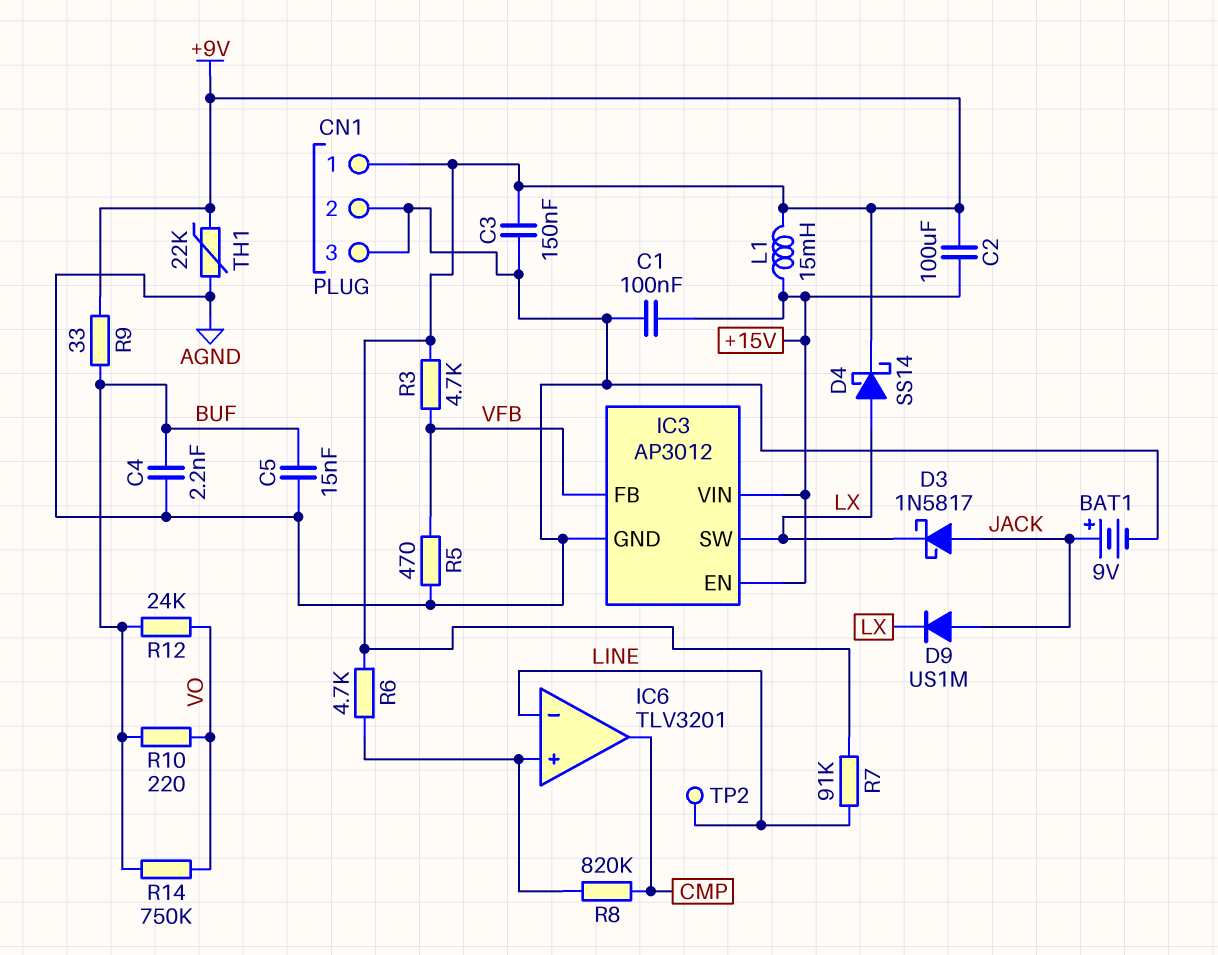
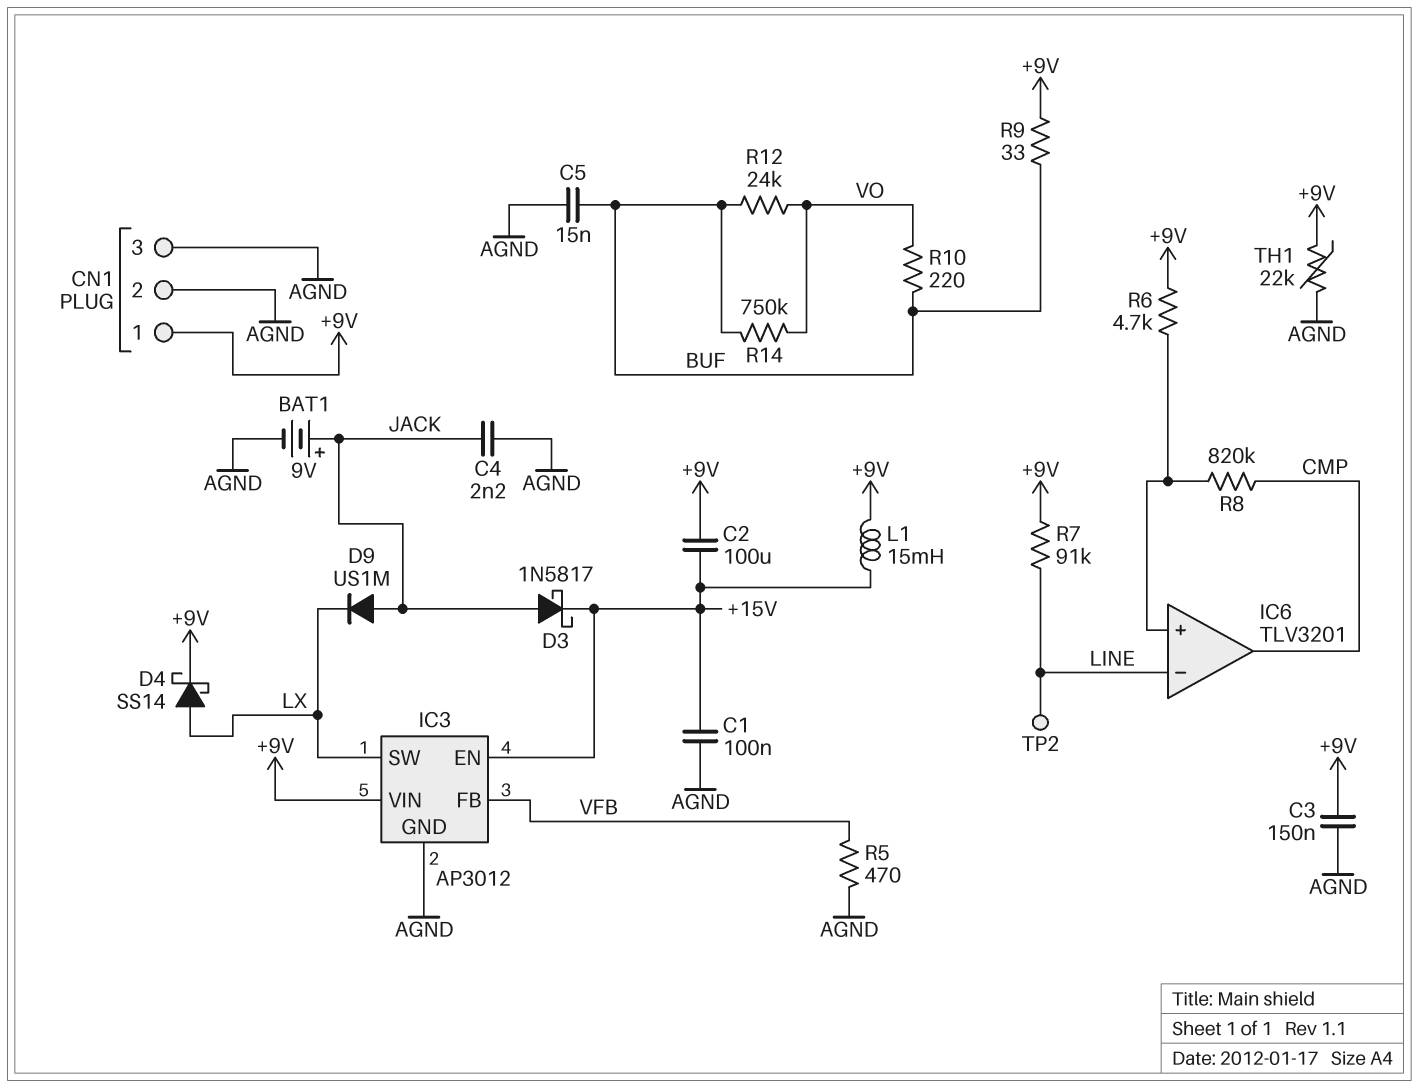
C4: 2.2nF (AGND, BUF) -> 2.2nF (AGND, JACK)
D3: schottky 1N5817 (A JACK, K LX) -> schottky 1N5817 (A JACK, K +15V)
IC3 pin VIN: +15V -> +9V
R3: 4.7k (+9V, VFB) -> none

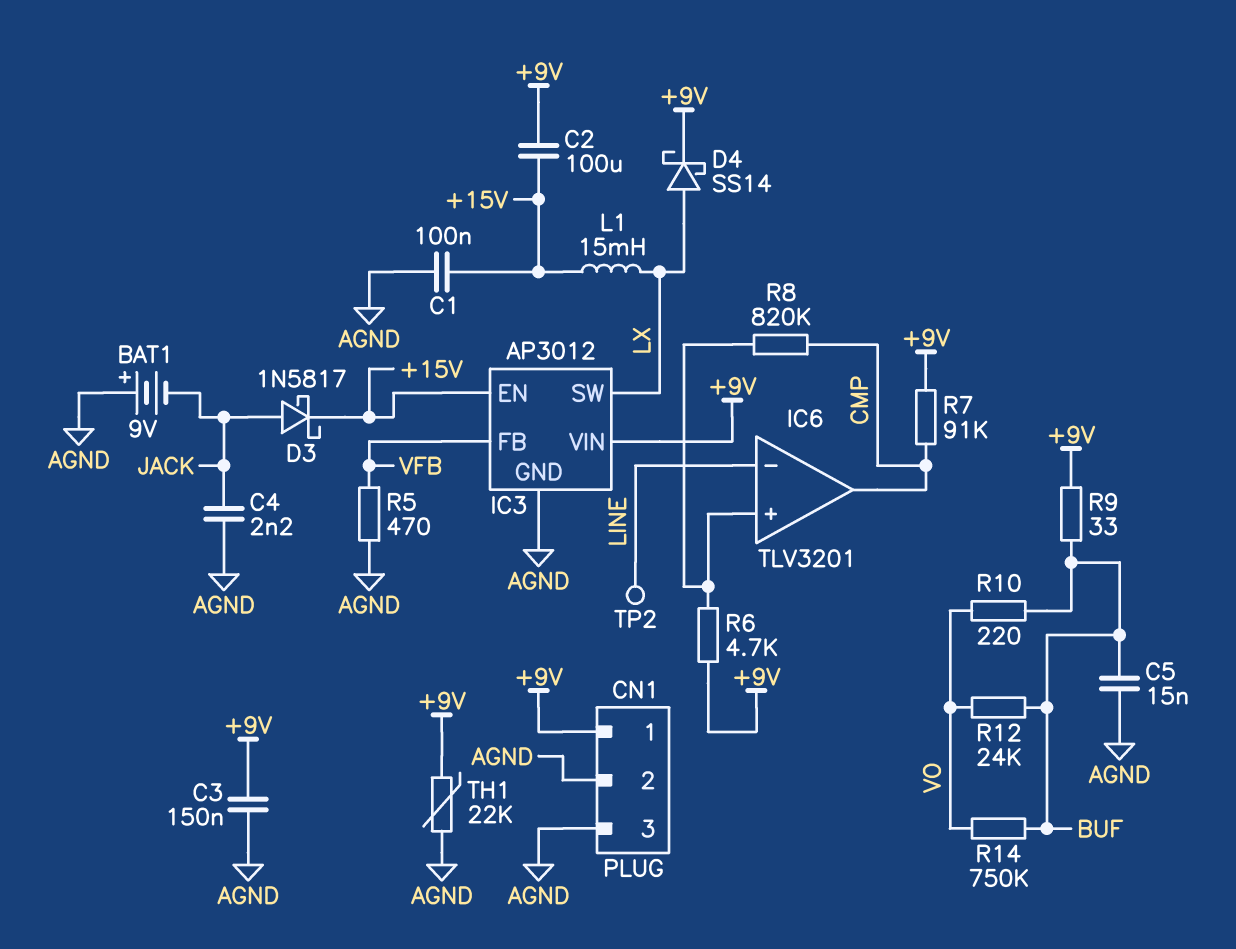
BAT1: 9V (plus JACK, minus AGND) -> 9V (plus AGND, minus JACK)
D9: diode US1M (A JACK, K LX) -> none
L1: 15mH (+9V, +15V) -> 15mH (+15V, LX)
R7: 91k (+9V, LINE) -> 91k (+9V, CMP)

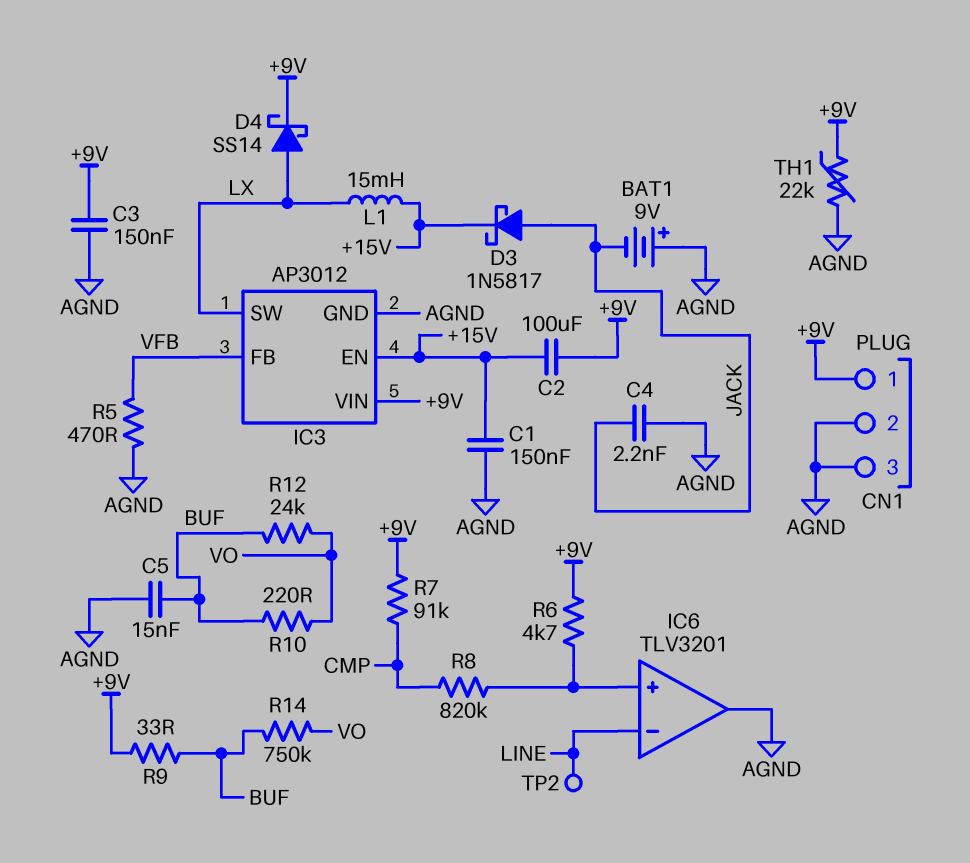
C1: 100nF (+15V, AGND) -> 150nF (+15V, AGND)
IC6 pin out: CMP -> AGND

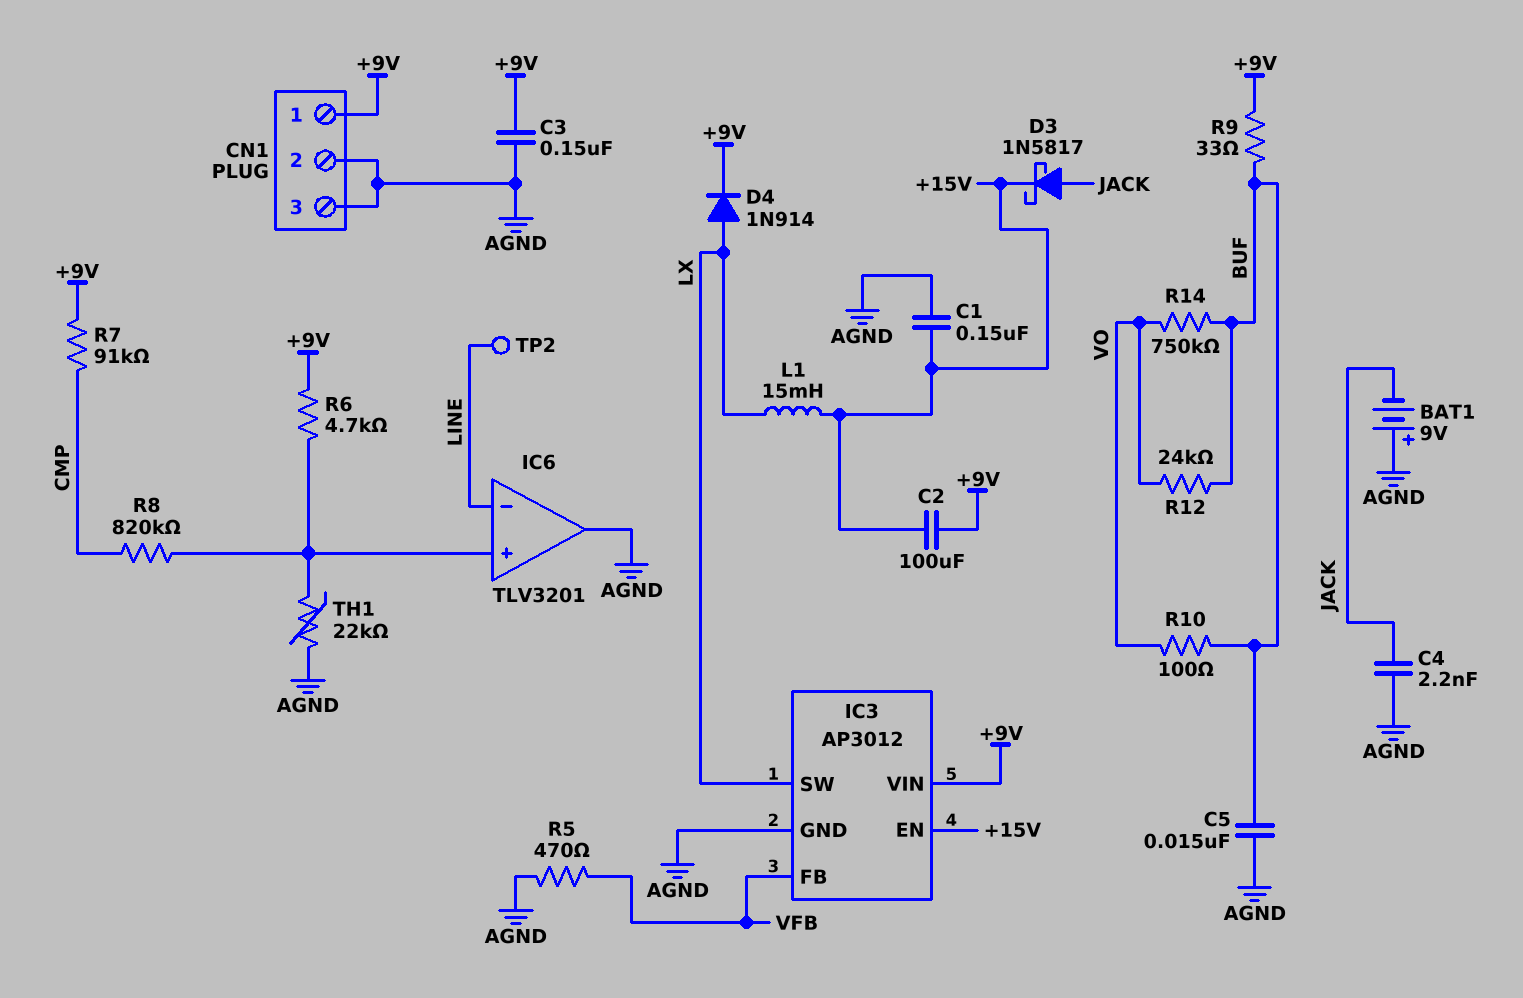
D4: schottky SS14 (A LX, K +9V) -> diode 1N914 (A LX, K +9V)
R10: 220 (BUF, VO) -> 100 (BUF, VO)
TH1: 22k (+9V, AGND) -> 22k (AGND, IC6/in+)

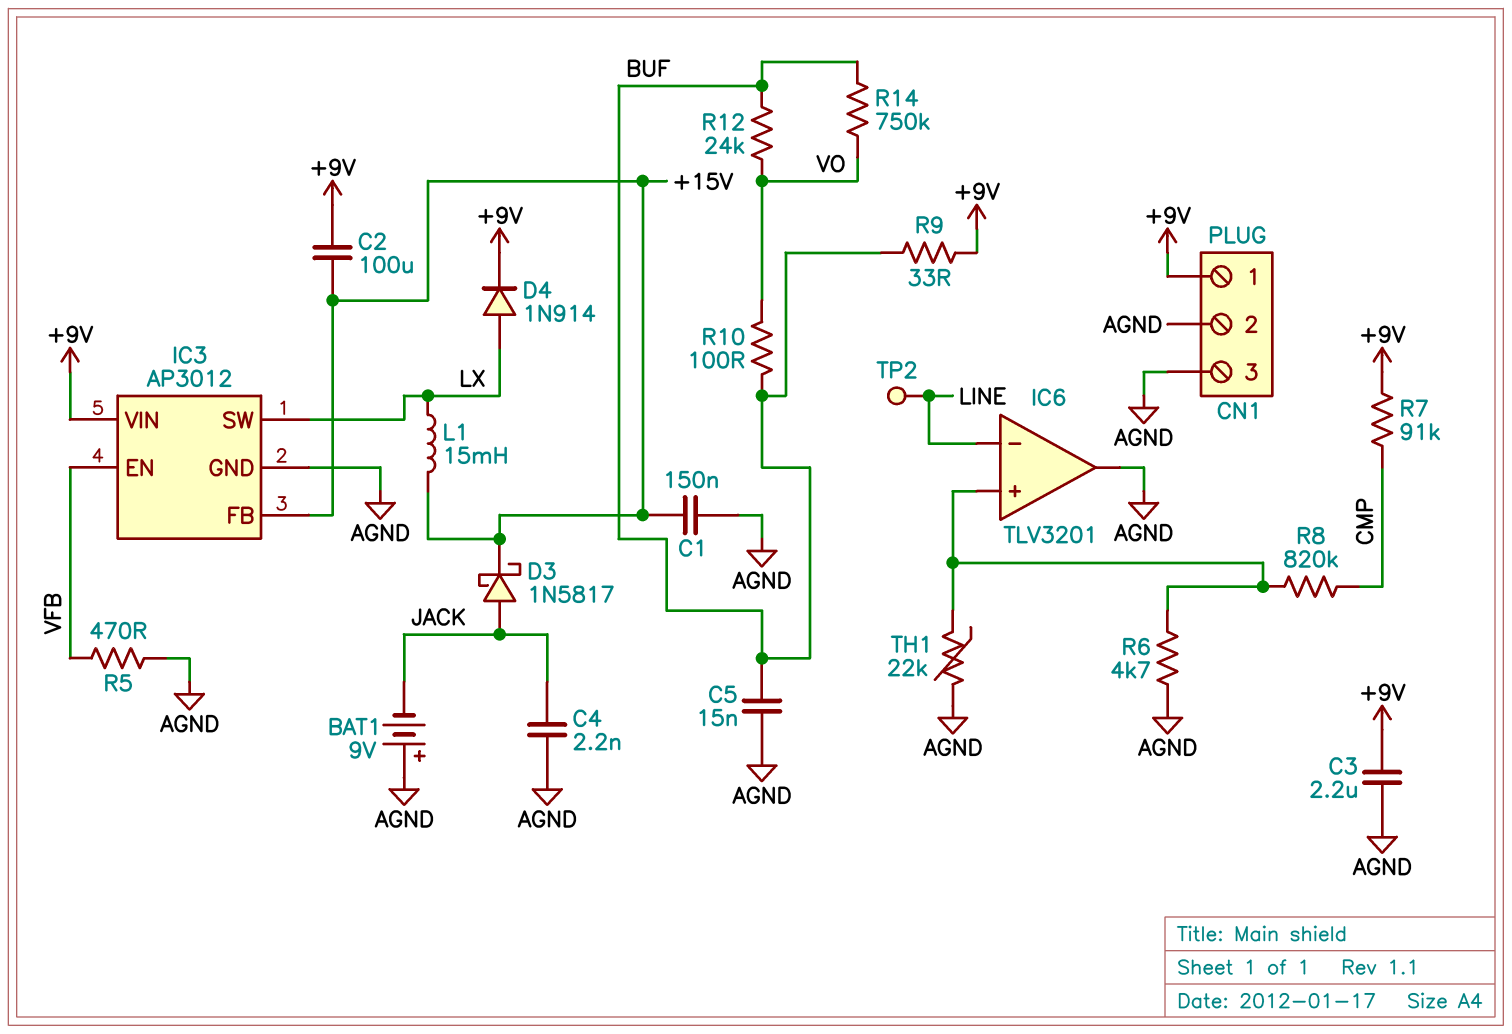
C3: 150nF (+9V, AGND) -> 2.2uF (+9V, AGND)
IC3 pin EN: +15V -> VFB
IC3 pin FB: VFB -> +15V
R6: 4.7k (+9V, IC6/in+) -> 4.7k (AGND, IC6/in+)

